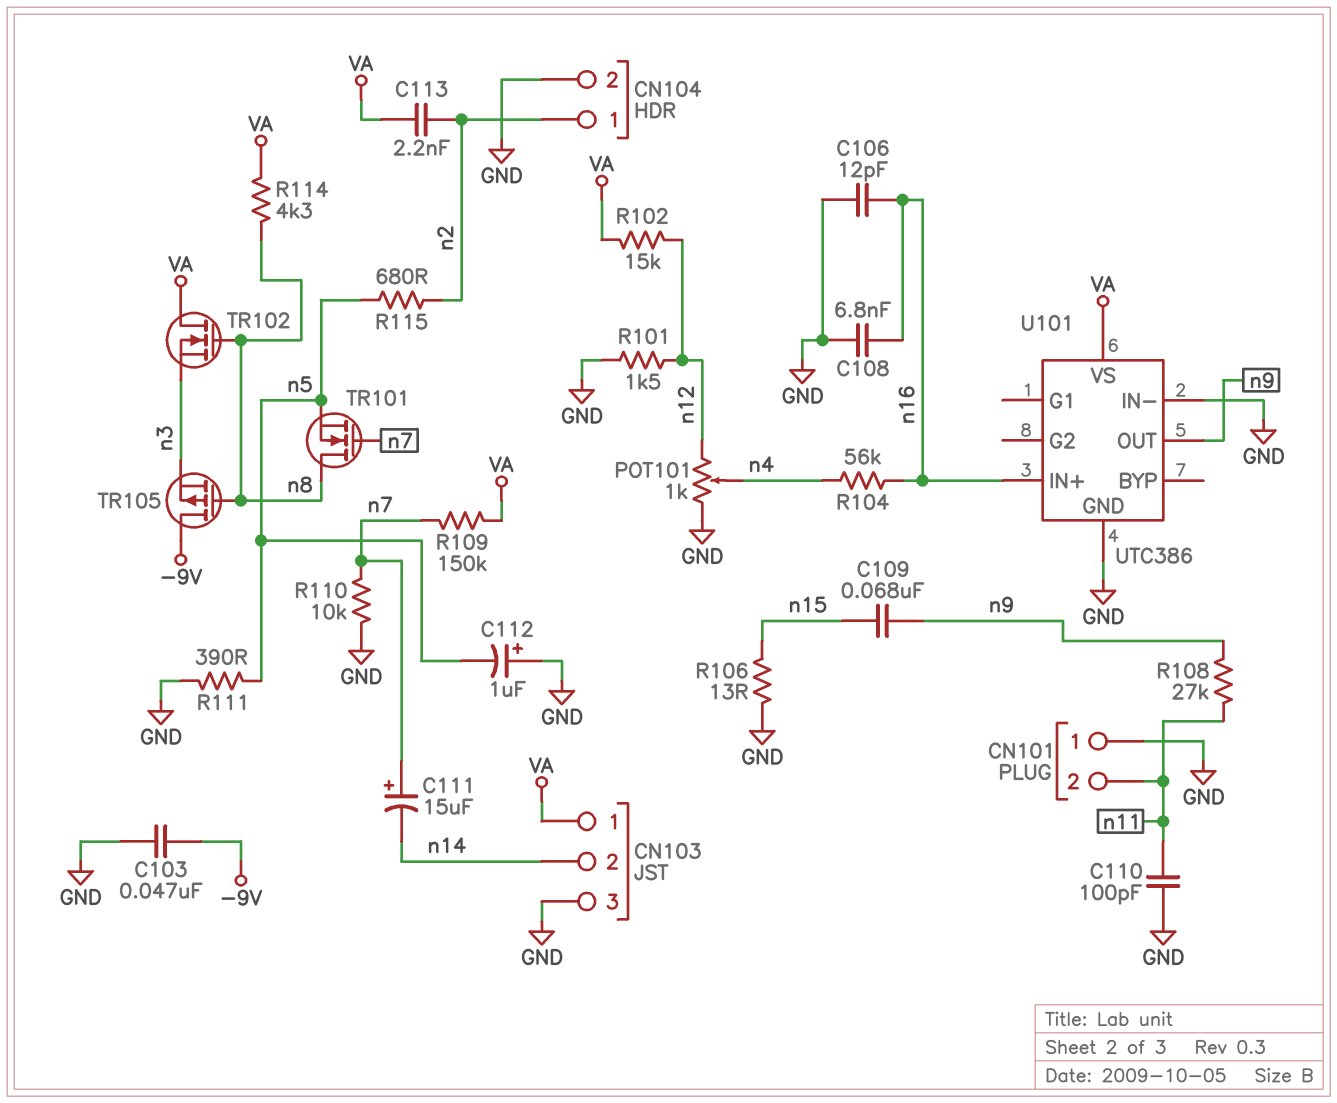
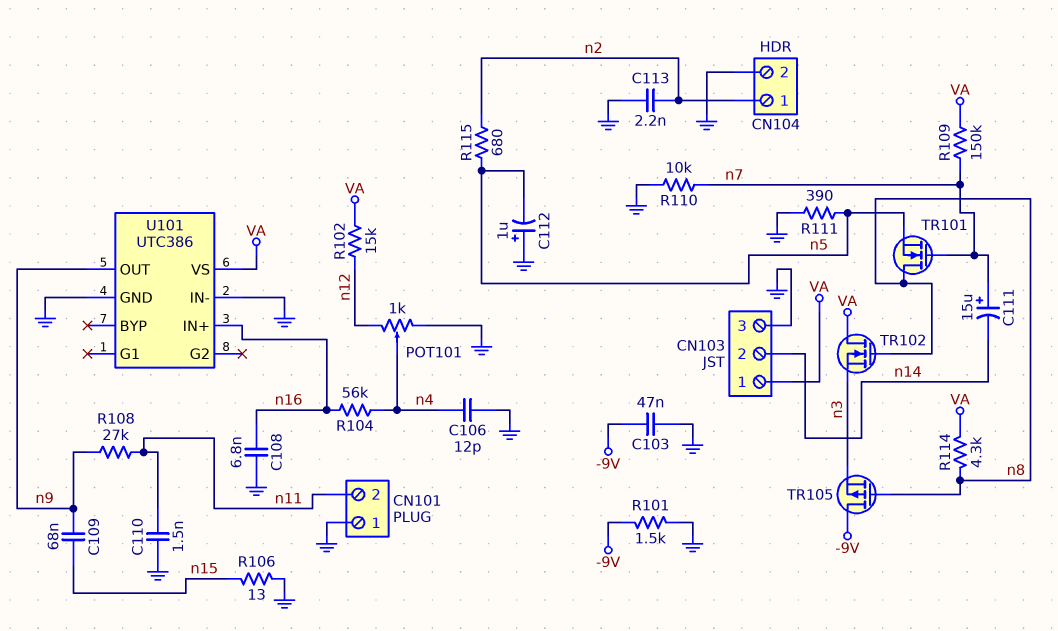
C106: 12pF (GND, n16) -> 12pF (GND, n4)
C110: 100pF (GND, n11) -> 1.5nF (GND, n11)
C113: 2.2nF (VA, n2) -> 2.2nF (GND, n2)
R101: 1.5k (GND, n12) -> 1.5k (-9V, GND)

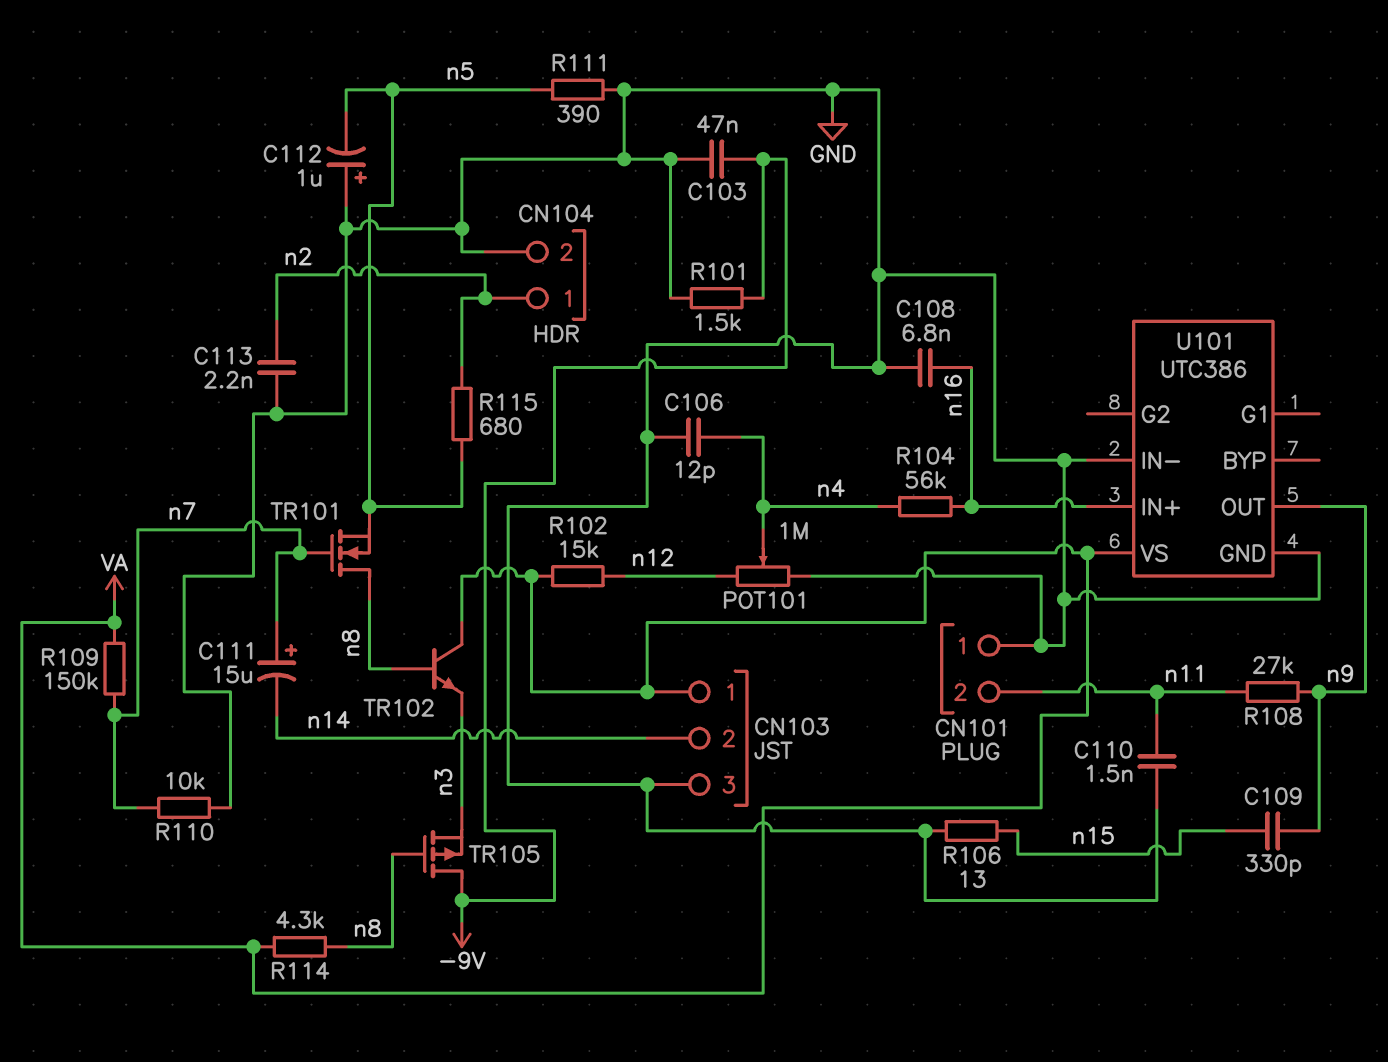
C109: 68nF (n9, n15) -> 330pF (n9, n15)
POT101: 1k (GND, n12, wiper n4) -> 1M (GND, n12, wiper n4)
TR102: NMOS (G n8, D VA, S n3) -> NPN (B n8, C VA, E n3)

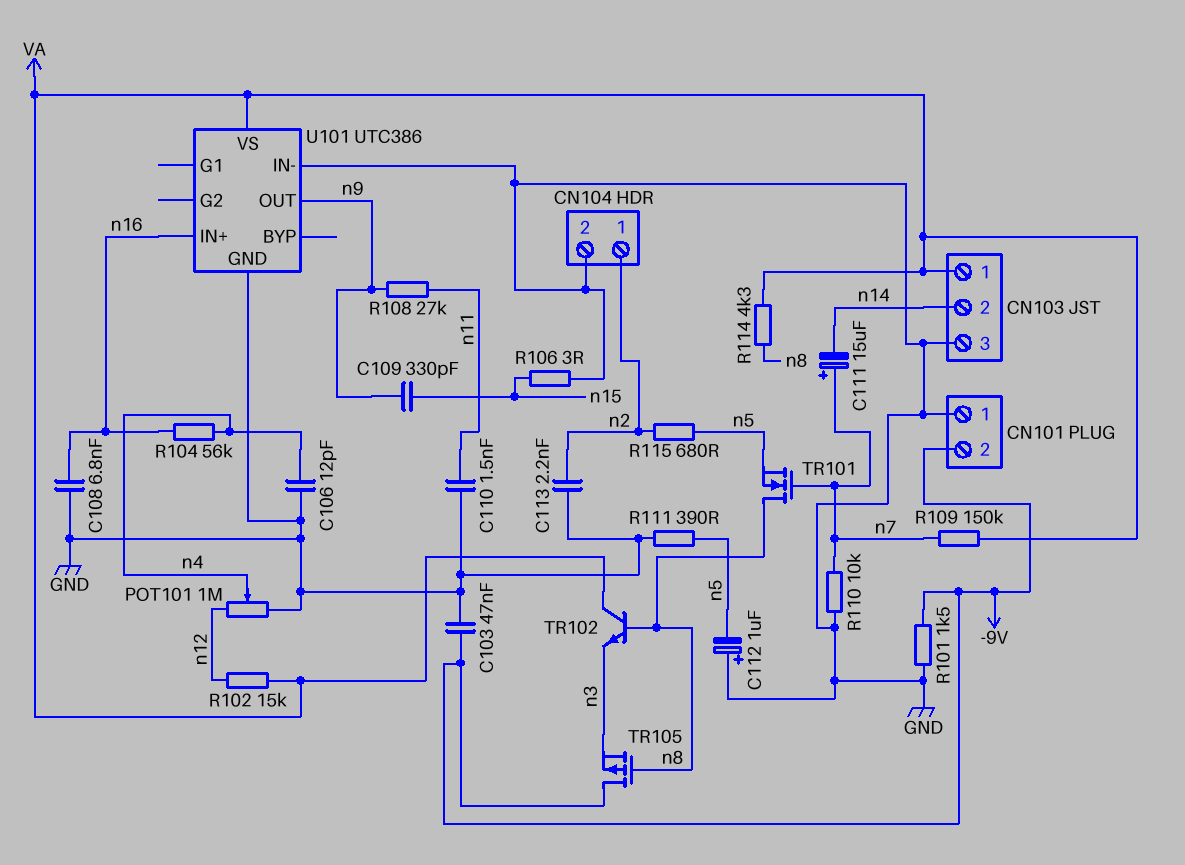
CN101 pin 2: n11 -> -9V
R106: 13 (GND, n15) -> 3 (GND, n15)

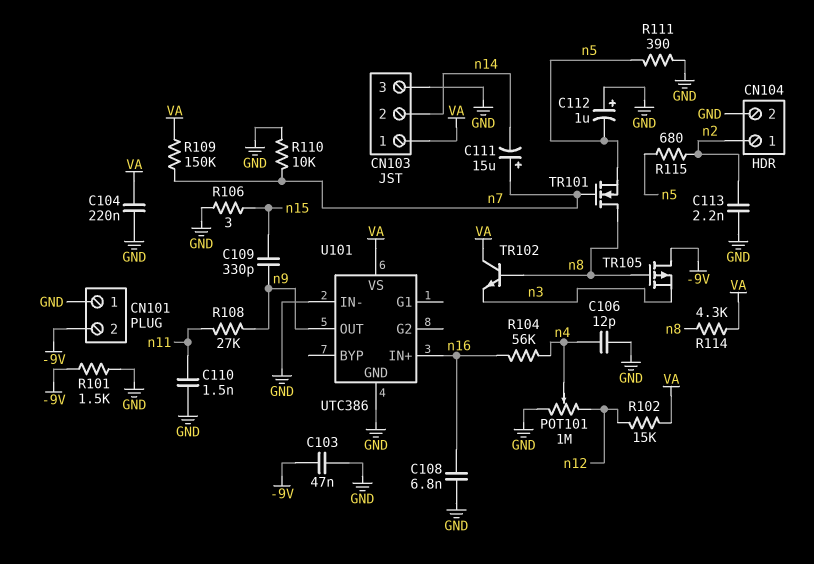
C104: none -> 220nF (GND, VA)

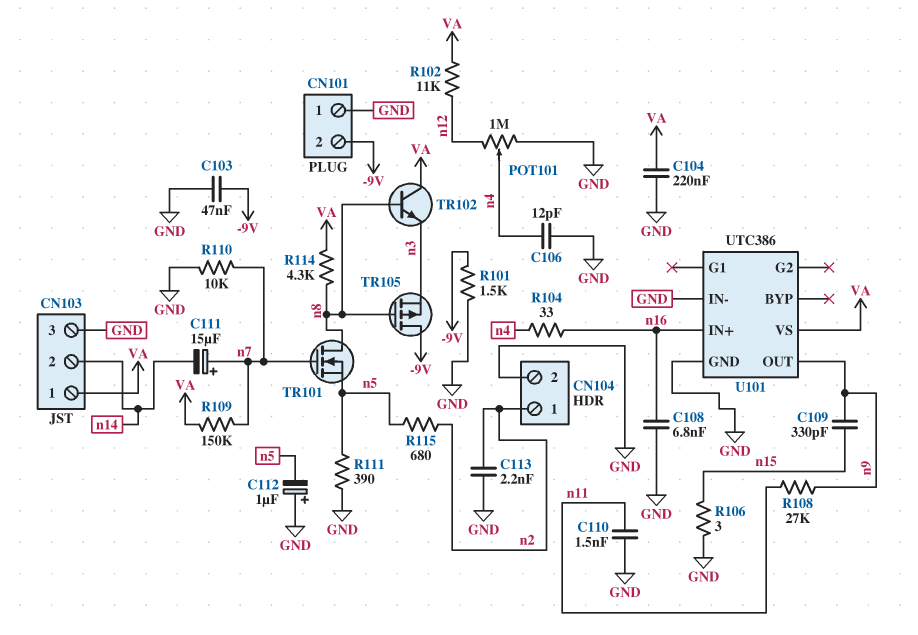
R102: 15k (VA, n12) -> 11k (VA, n12)
R104: 56k (n4, n16) -> 33 (n4, n16)

